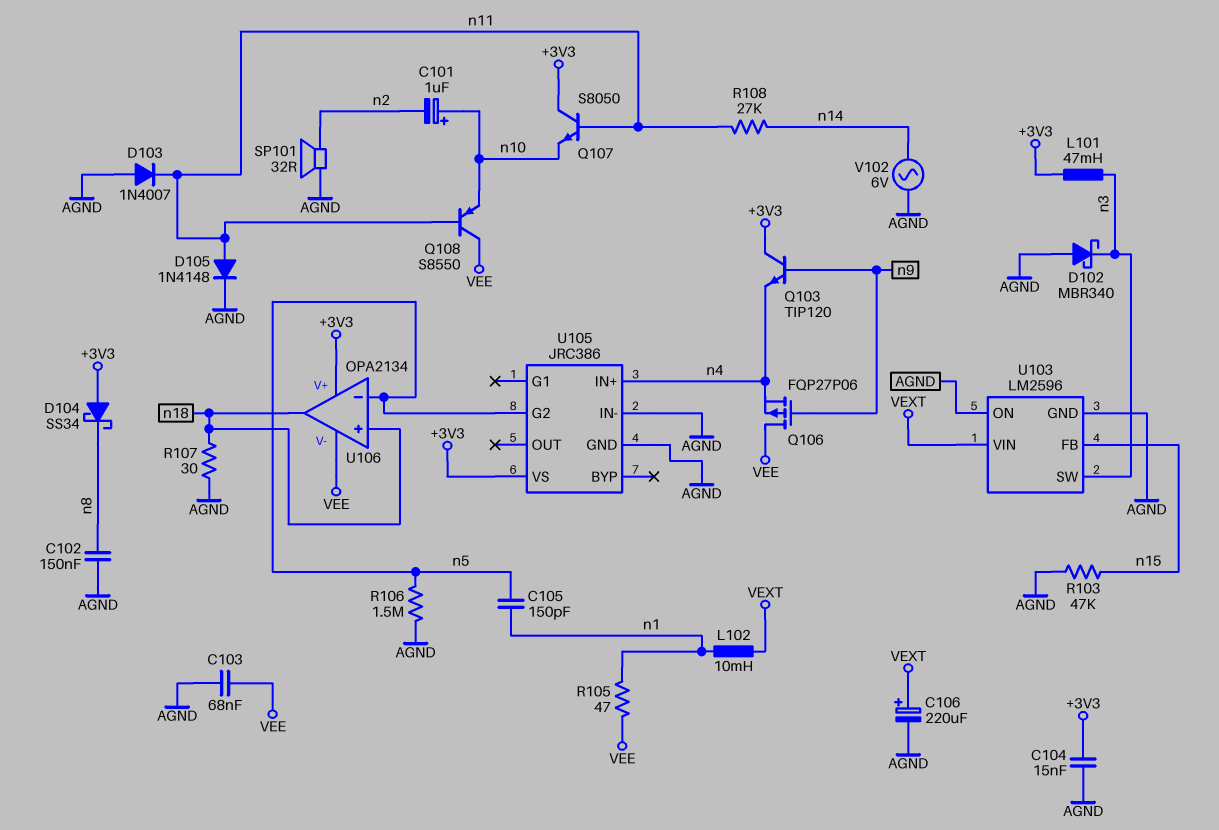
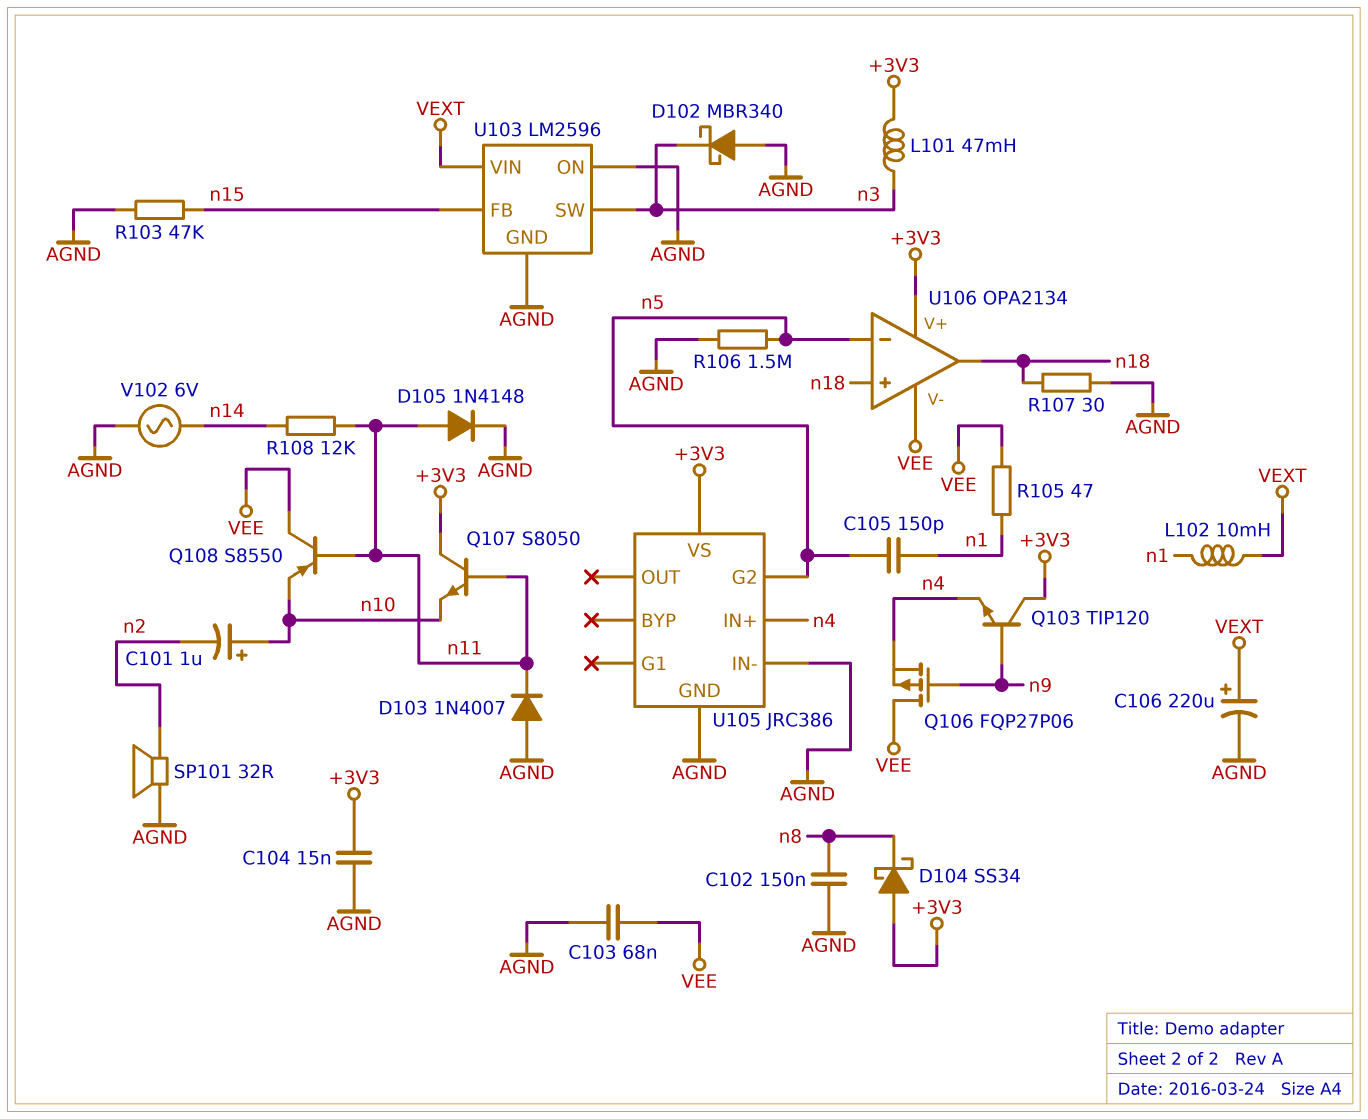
R108: 27k (n11, n14) -> 12k (n11, n14)

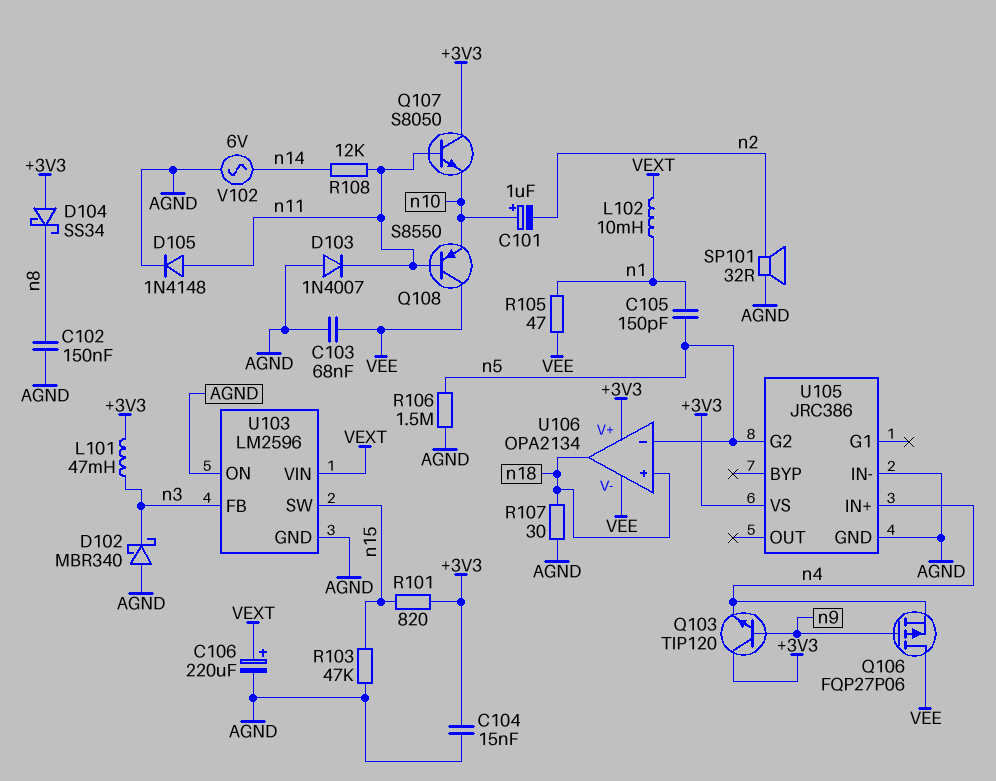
R101: none -> 820 (+3V3, n15)
U103 pin FB: n15 -> n3
U103 pin SW: n3 -> n15

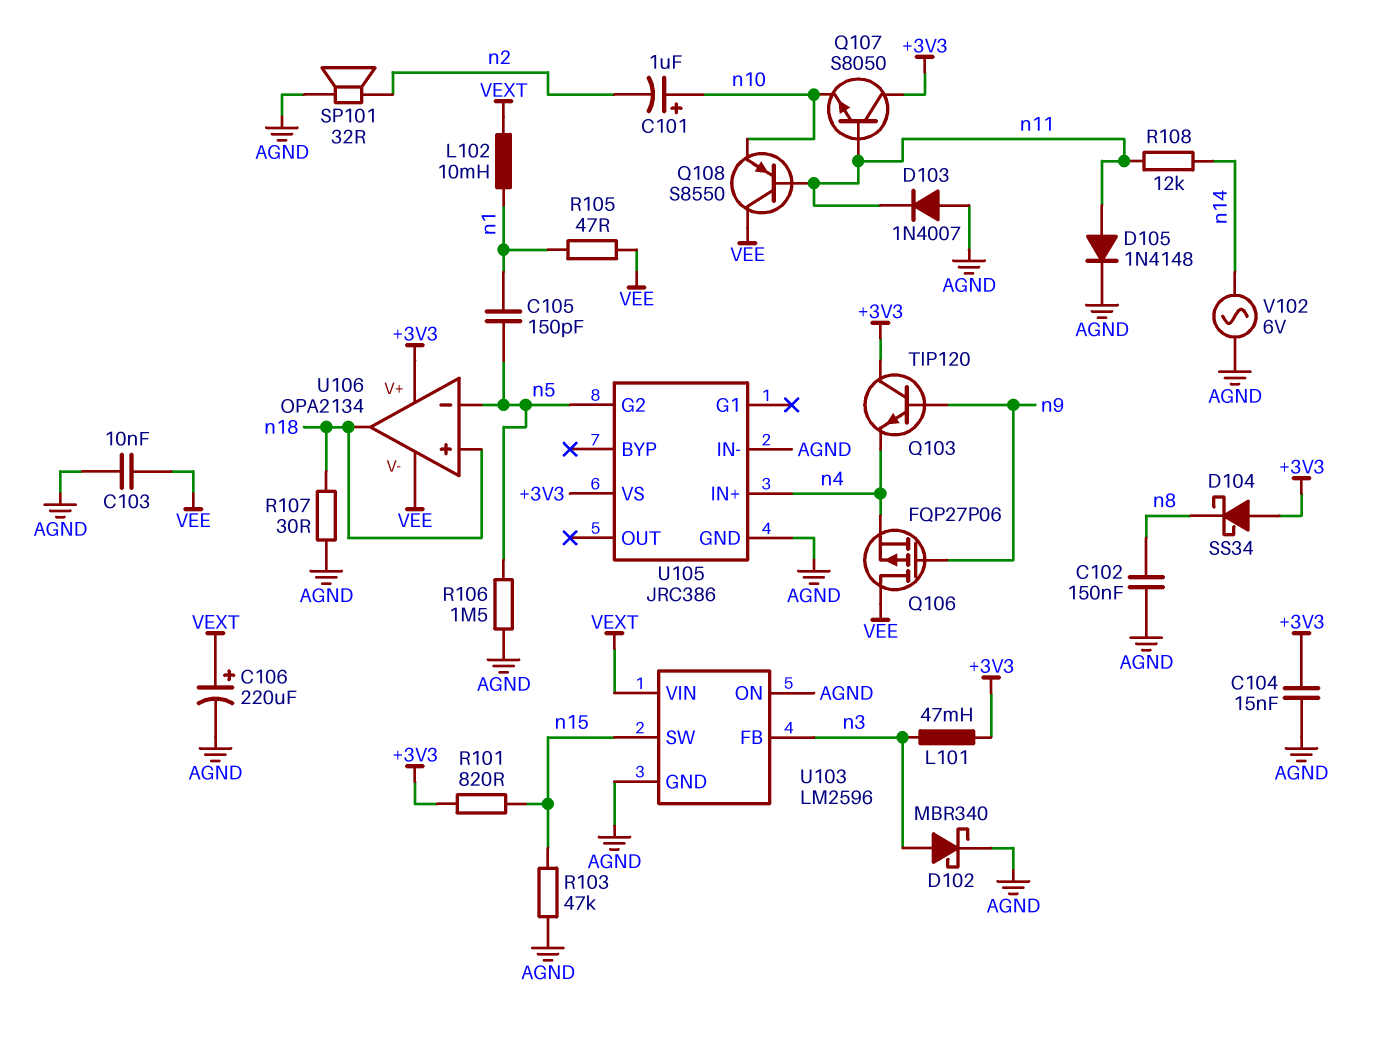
C103: 68nF (AGND, VEE) -> 10nF (AGND, VEE)
D102: schottky MBR340 (A AGND, K n3) -> schottky MBR340 (A n3, K AGND)

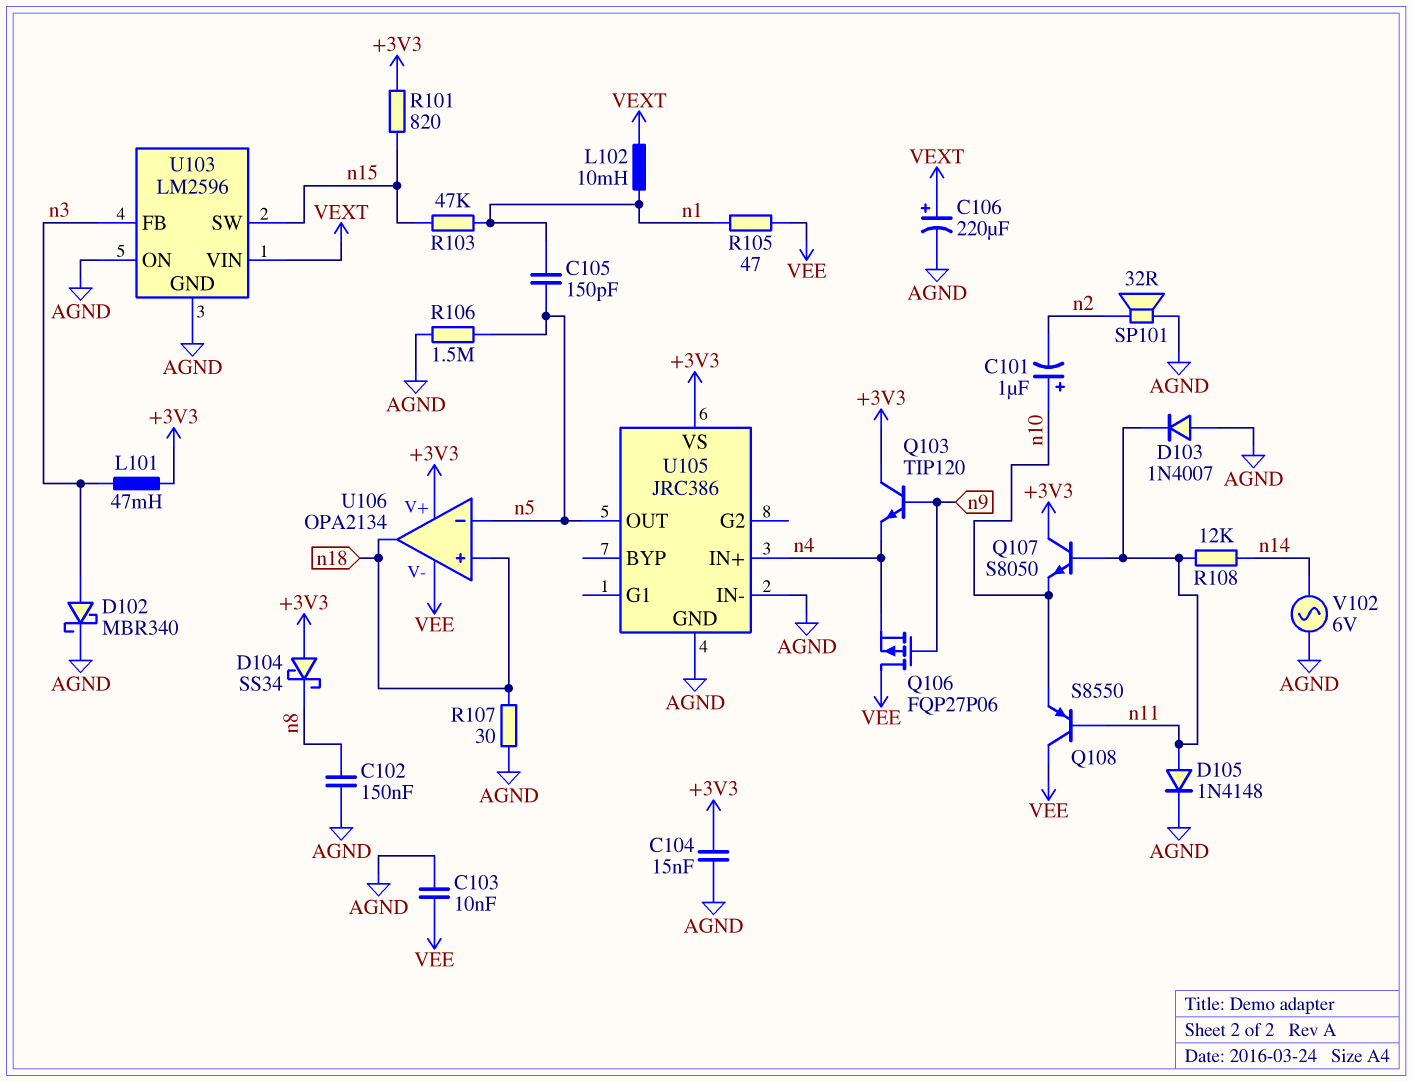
R103: 47k (AGND, n15) -> 47k (n1, n15)
U105 pin G2: n5 -> none
U105 pin OUT: none -> n5

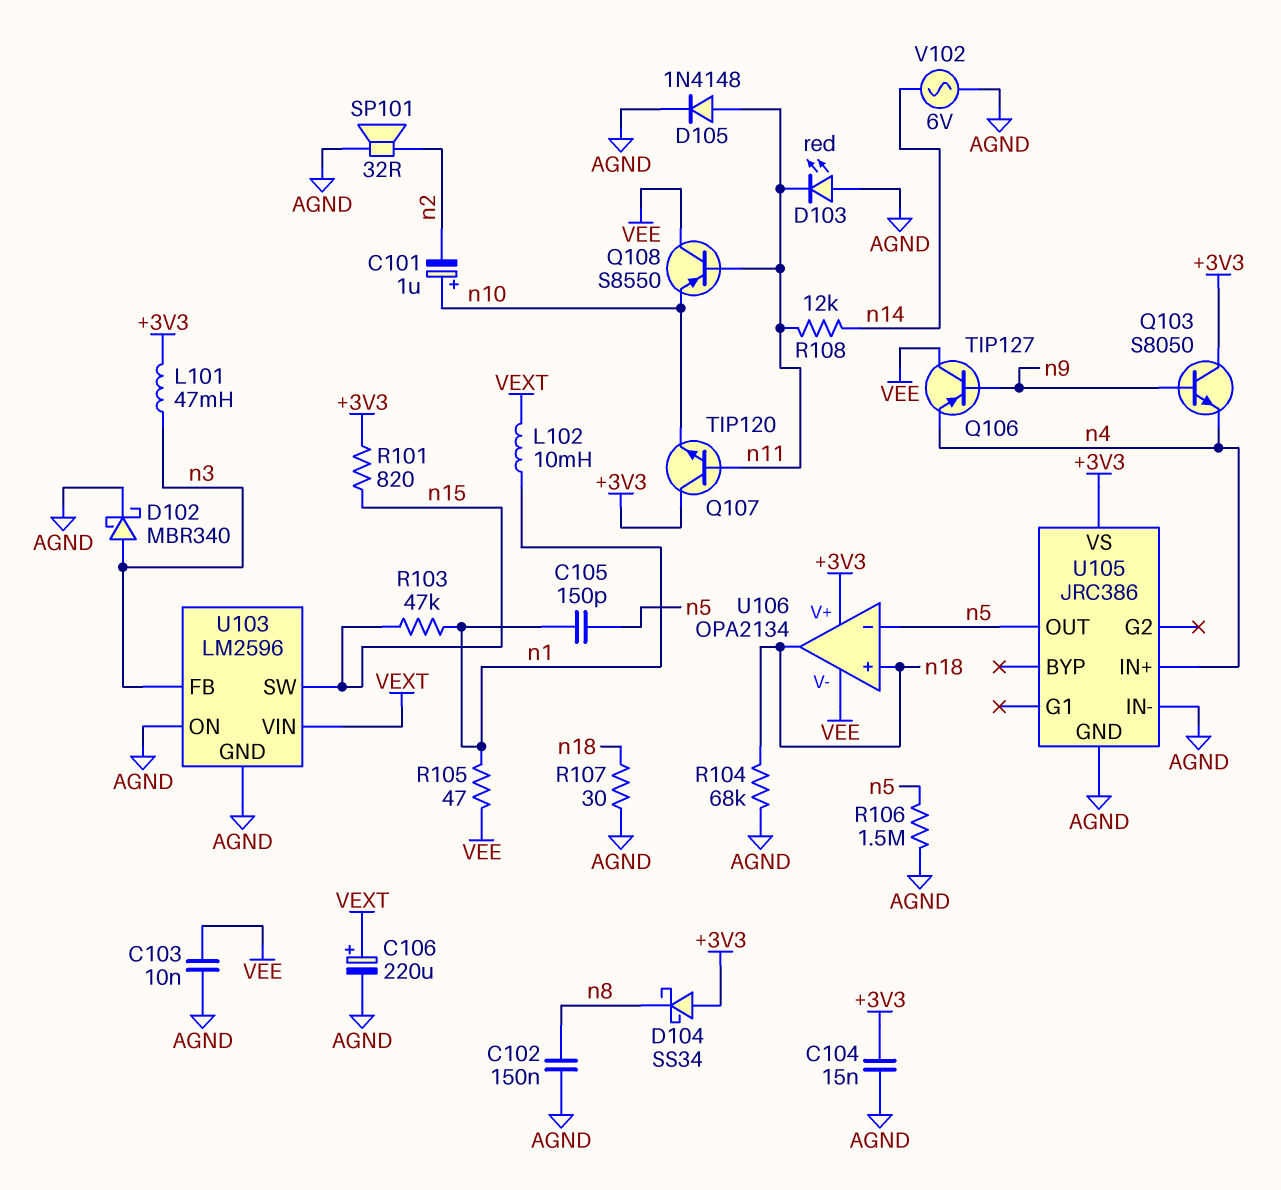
D103: diode 1N4007 (A AGND, K n11) -> LED red (A AGND, K n11)
Q103: NPN TIP120 (B n9, C +3V3, E n4) -> NPN S8050 (B n9, C +3V3, E n4)
Q106: PMOS FQP27P06 (G n9, D VEE, S n4) -> PNP TIP127 (B n9, C VEE, E n4)
Q107: NPN S8050 (B n11, C +3V3, E n10) -> NPN TIP120 (B n11, C +3V3, E n10)
R104: none -> 68k (AGND, n18)

